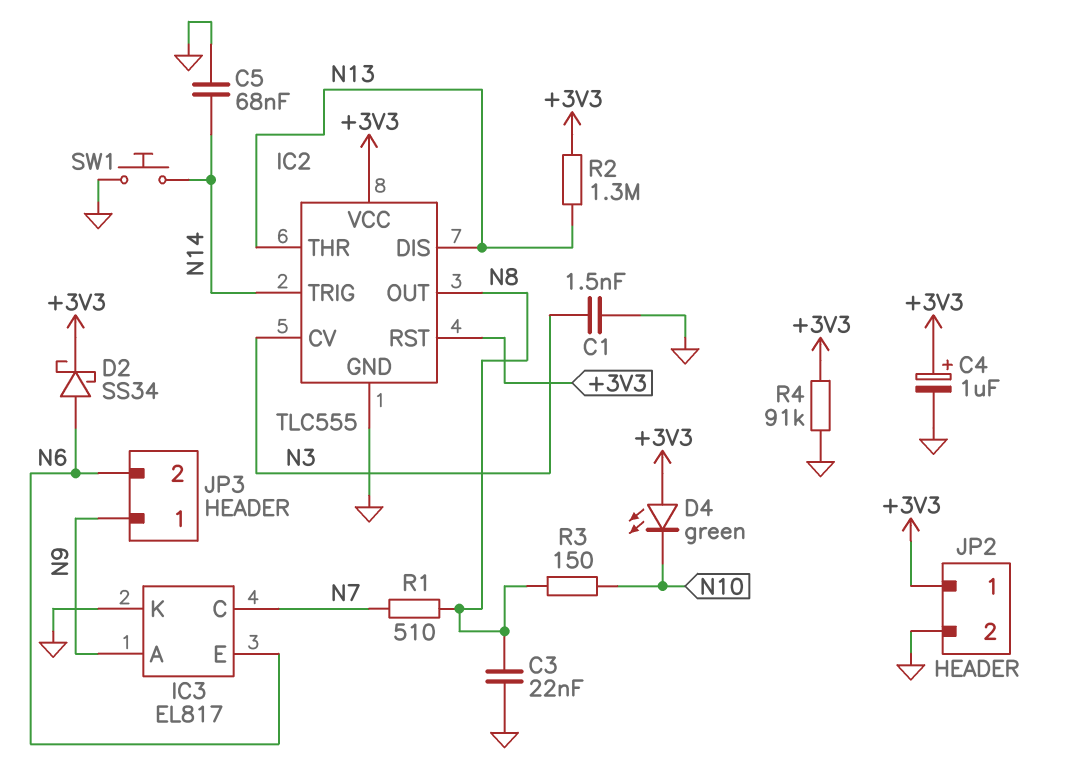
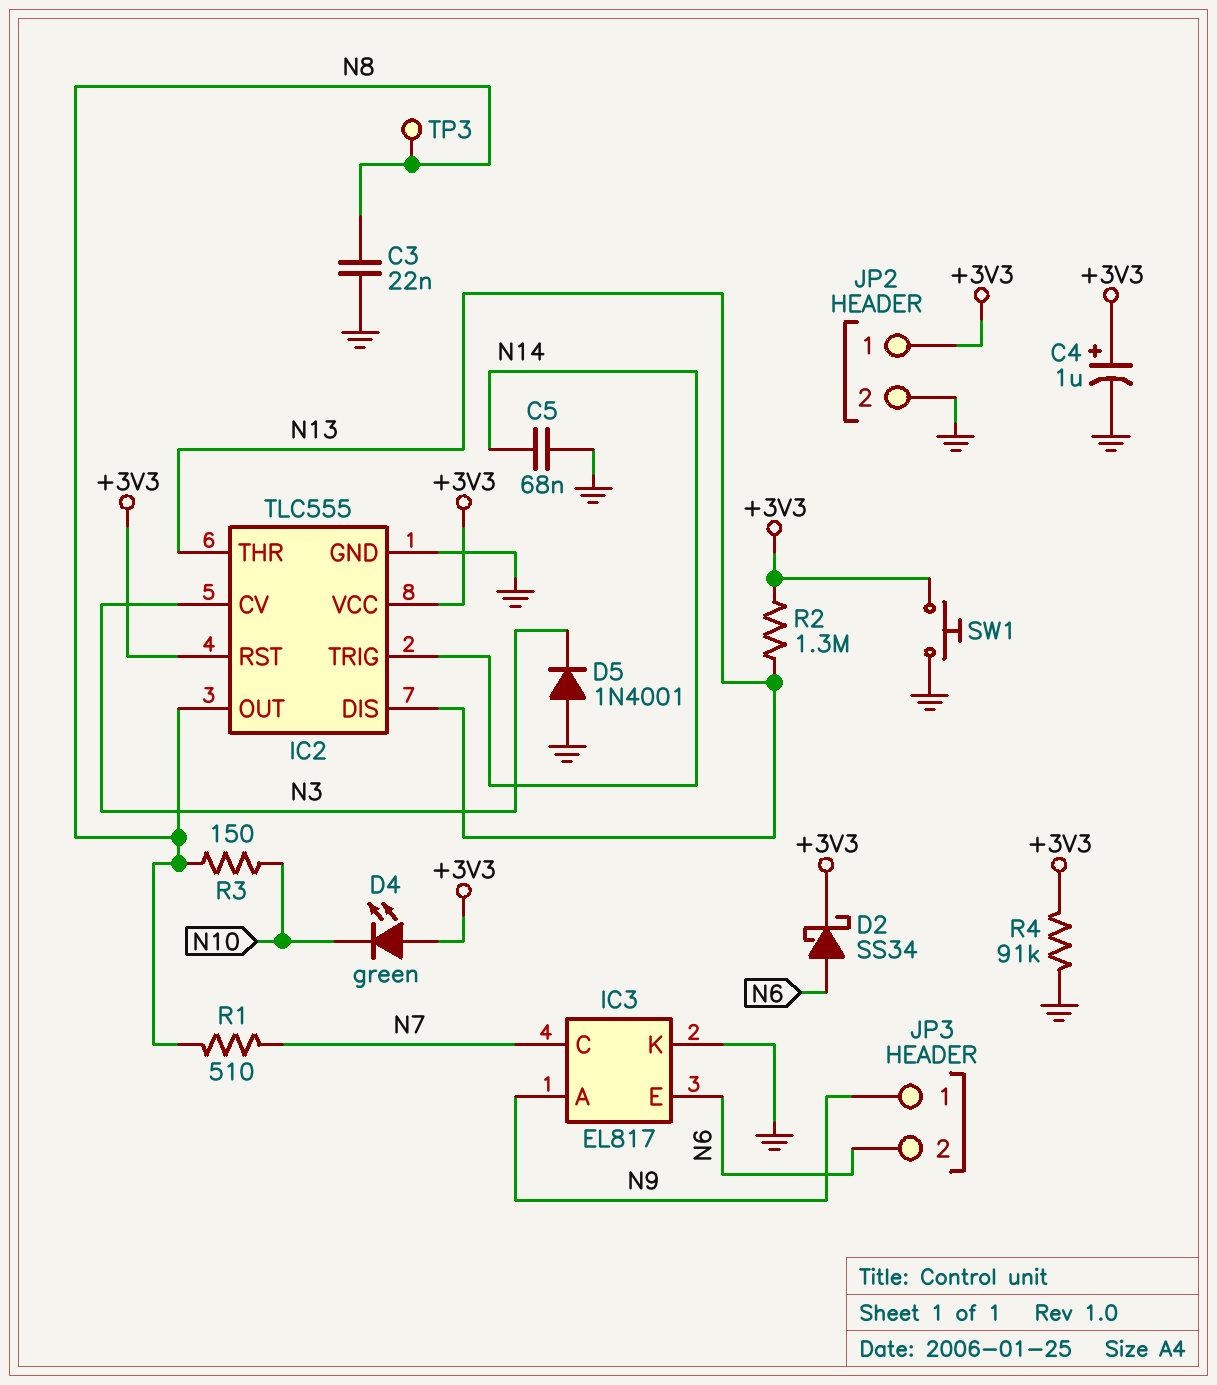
C1: 1.5nF (GND, N3) -> none
D5: none -> diode 1N4001 (A GND, K N3)
SW1: button (GND, N14) -> button (+3V3, GND)
TP3: none -> test point (N8)

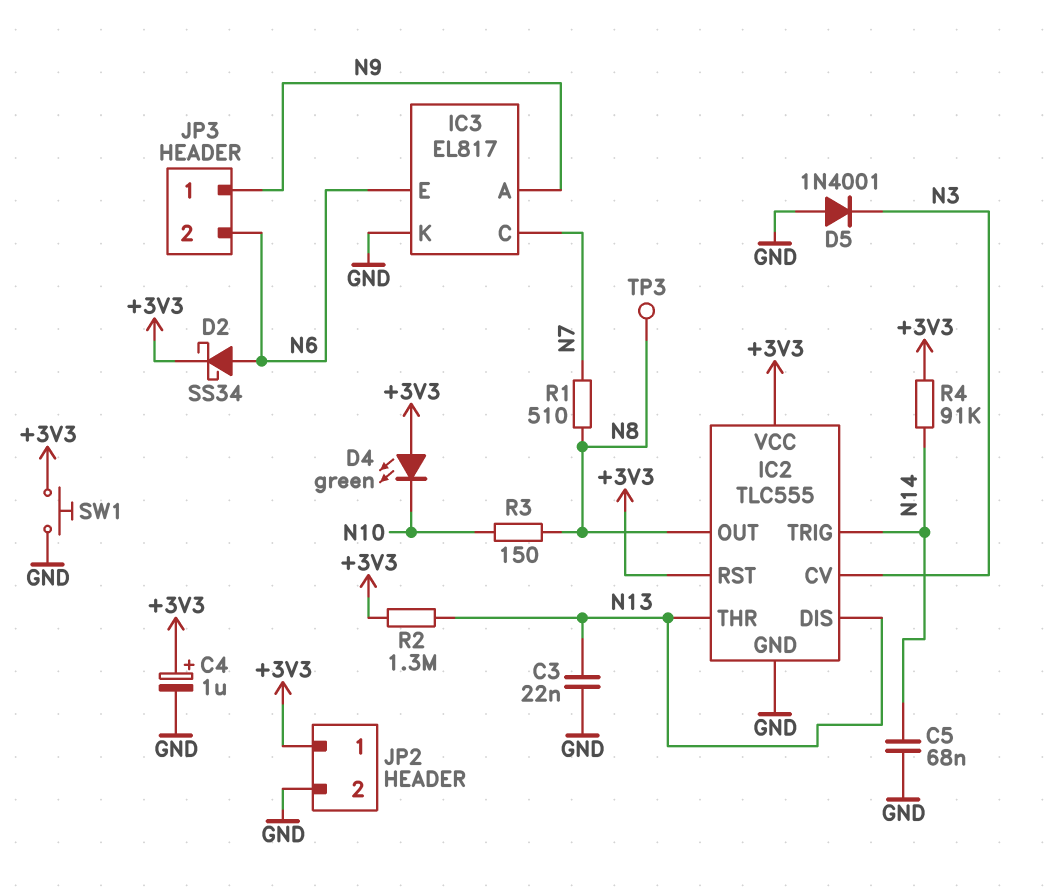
C3: 22nF (GND, N8) -> 22nF (GND, N13)
R4: 91k (+3V3, GND) -> 91k (+3V3, N14)

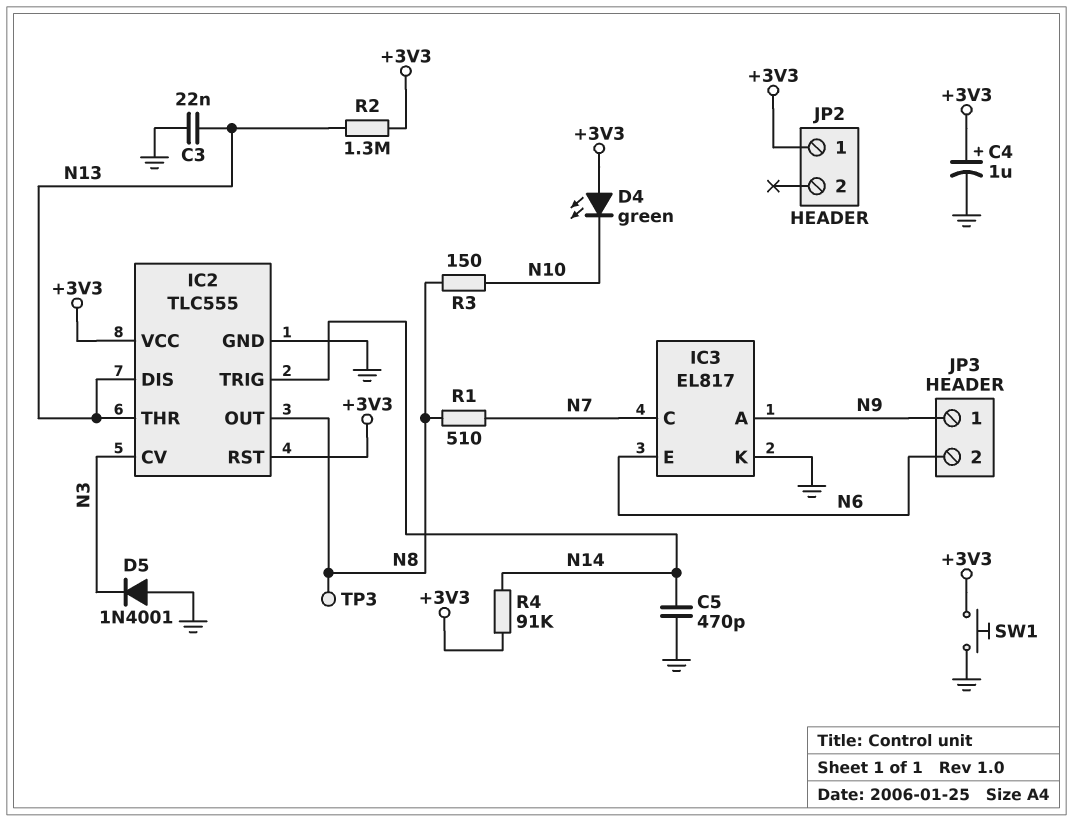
C5: 68nF (GND, N14) -> 470pF (GND, N14)
D2: schottky SS34 (A N6, K +3V3) -> none
JP2 pin 2: GND -> none

